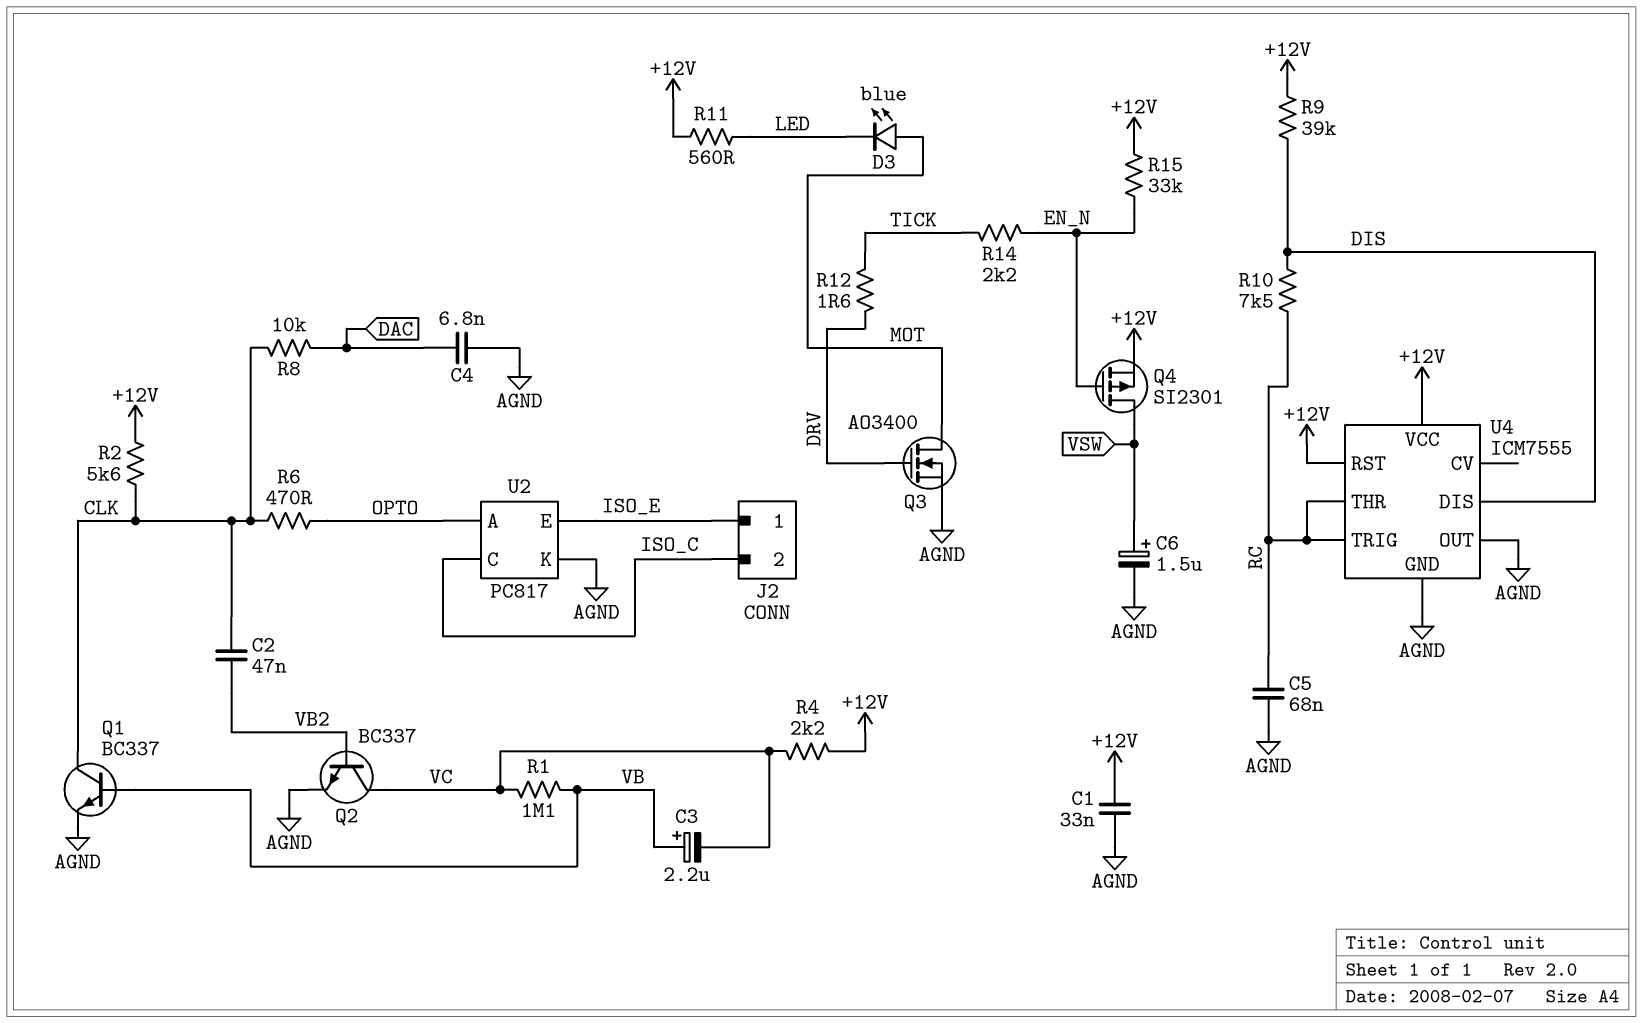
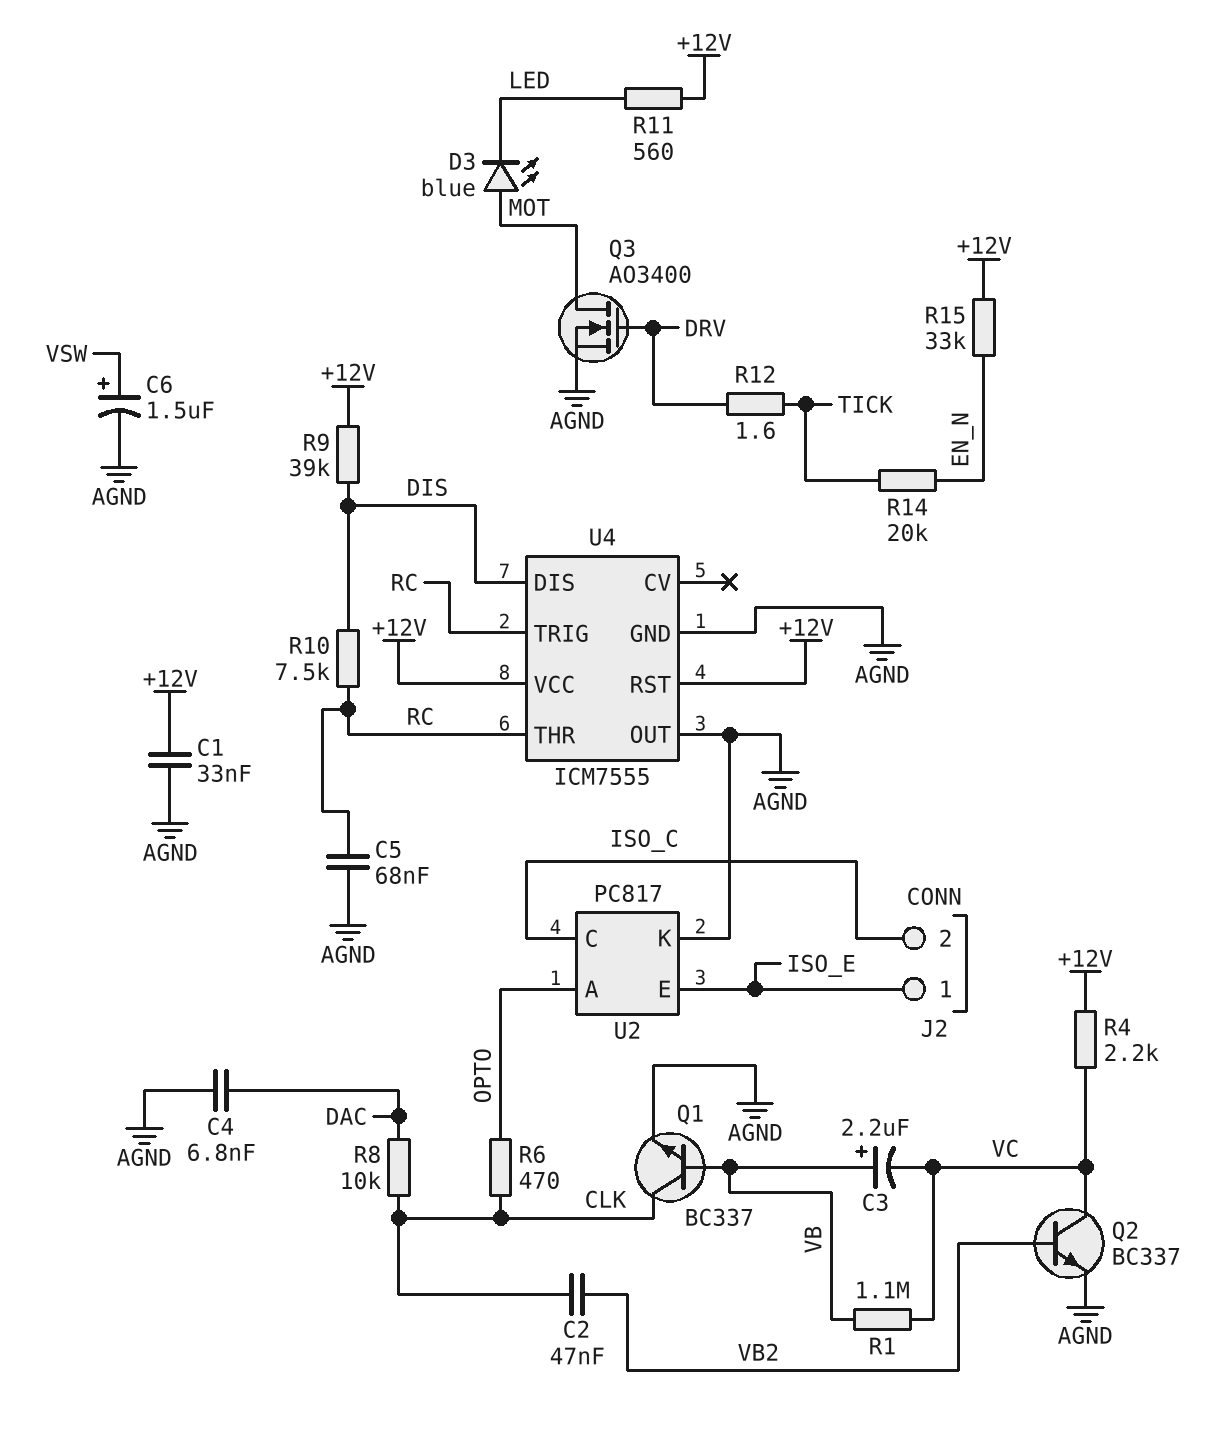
Q4: PMOS SI2301 (G EN_N, D VSW, S +12V) -> none
R2: 5.6k (+12V, CLK) -> none
R14: 2.2k (EN_N, TICK) -> 20k (EN_N, TICK)

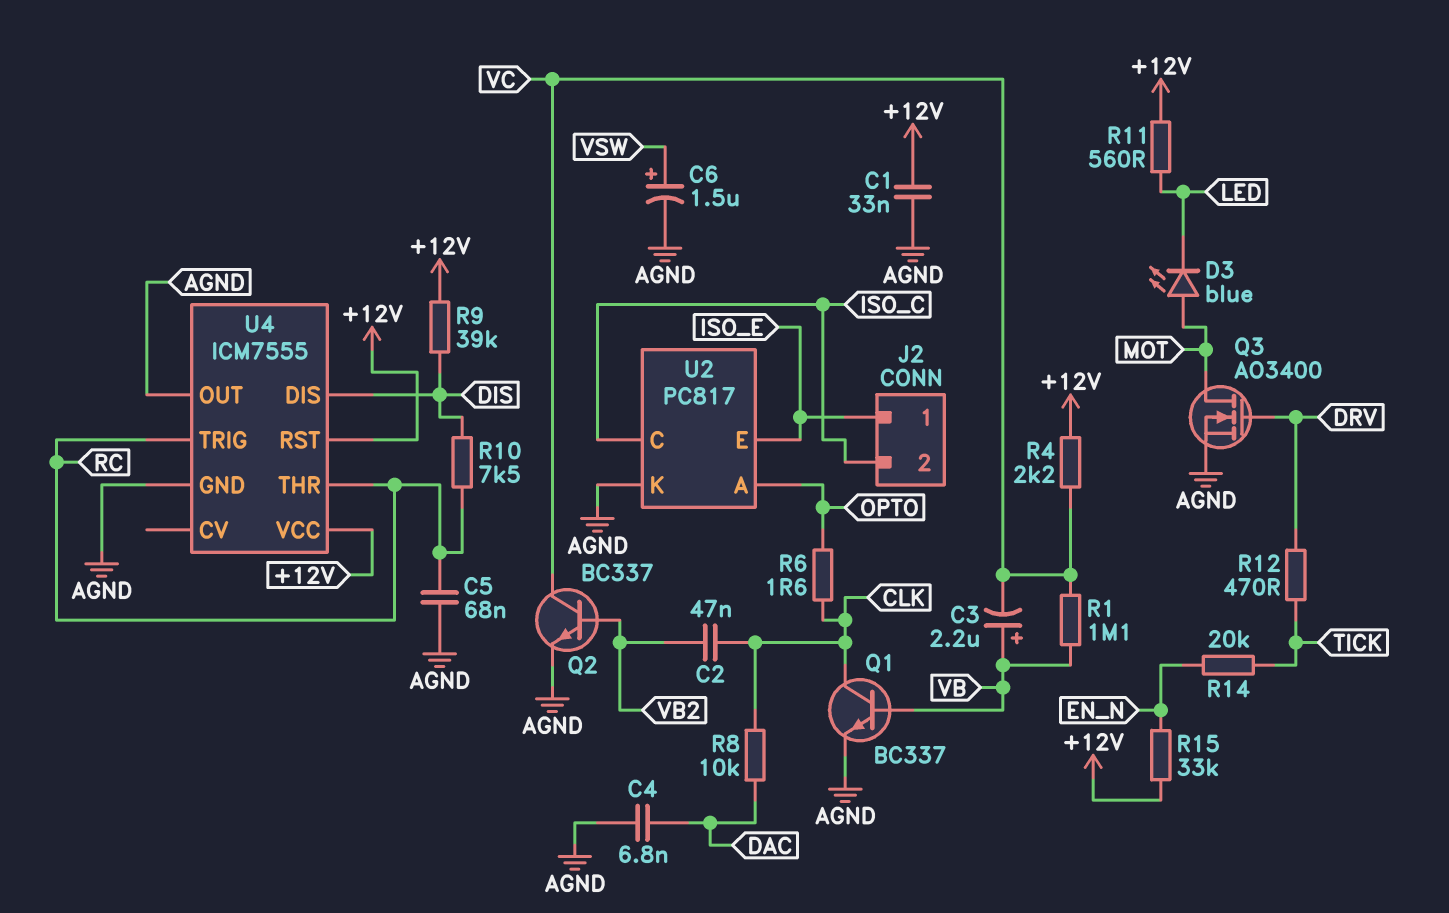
R6: 470 (CLK, OPTO) -> 1.6 (CLK, OPTO)
R12: 1.6 (DRV, TICK) -> 470 (DRV, TICK)

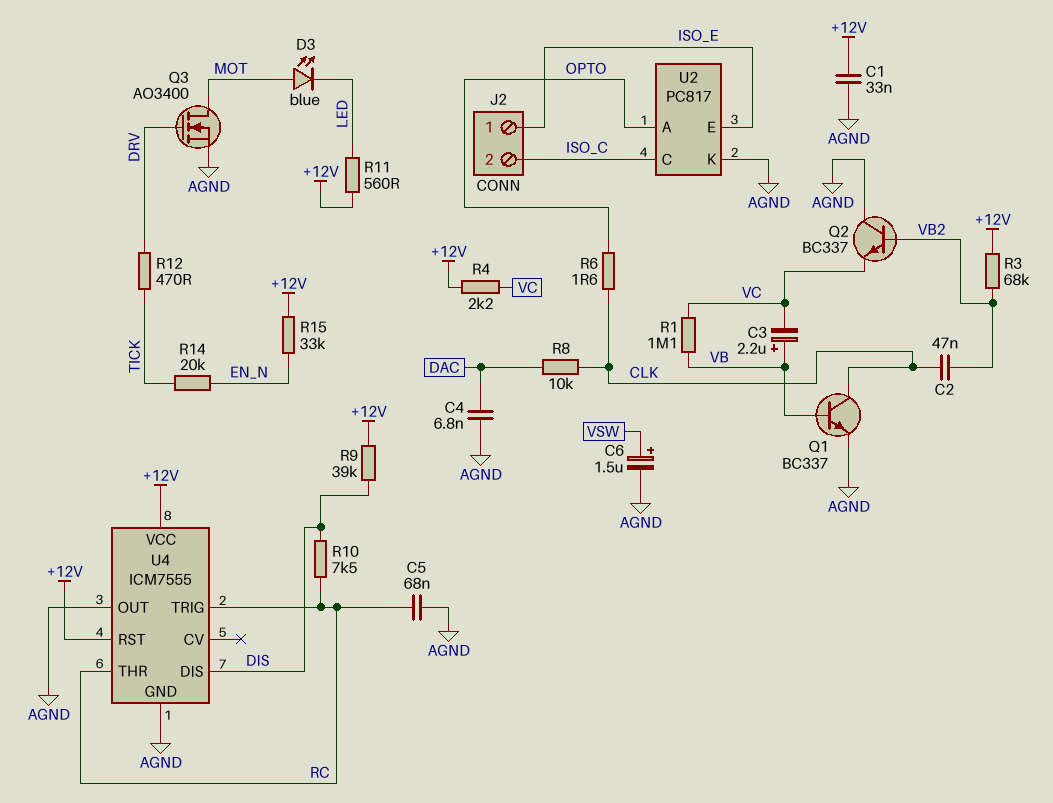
Q2: NPN BC337 (B VB2, C VC, E AGND) -> NPN BC337 (B VB2, C AGND, E VC)
R3: none -> 68k (+12V, VB2)

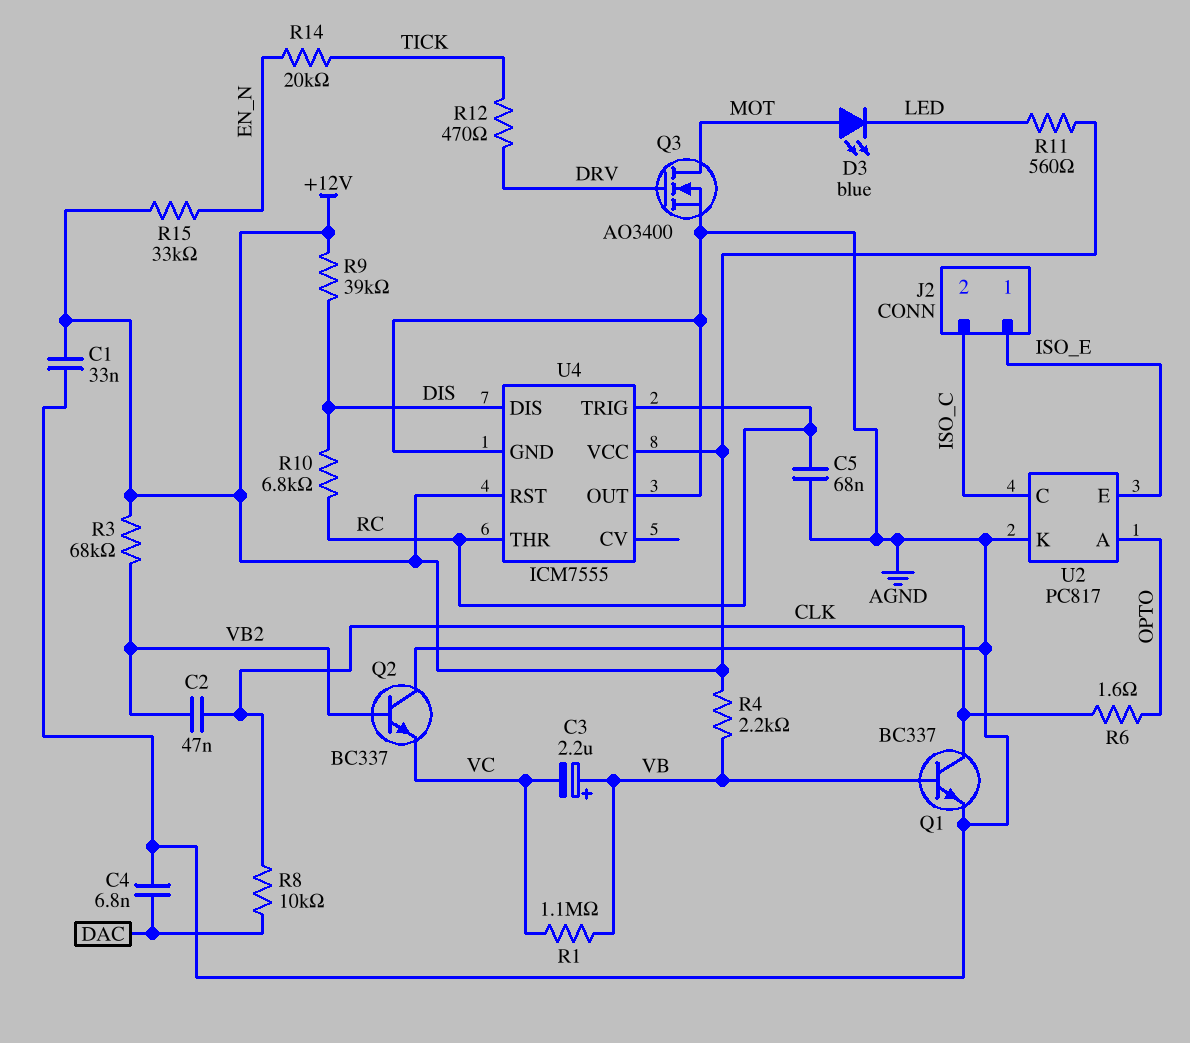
C6: 1.5uF (plus VSW, minus AGND) -> none
R4: 2.2k (+12V, VC) -> 2.2k (+12V, VB)
R10: 7.5k (DIS, RC) -> 6.8k (DIS, RC)

